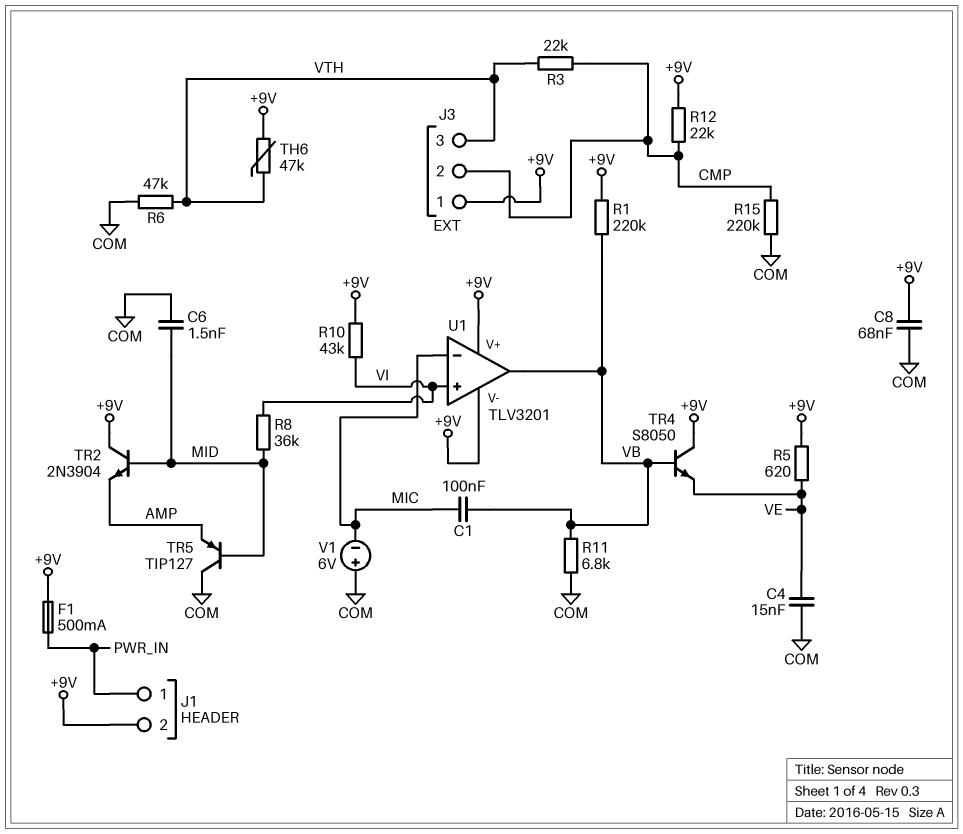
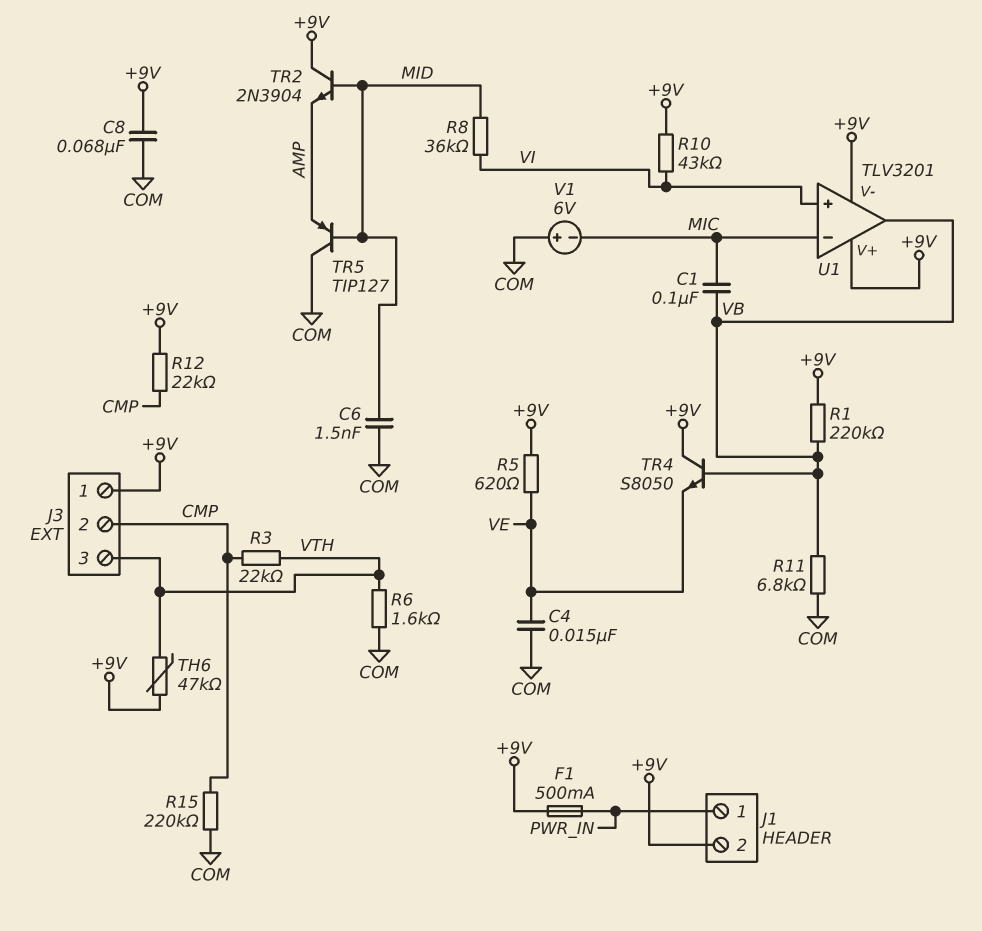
R6: 47k (COM, VTH) -> 1.6k (COM, VTH)

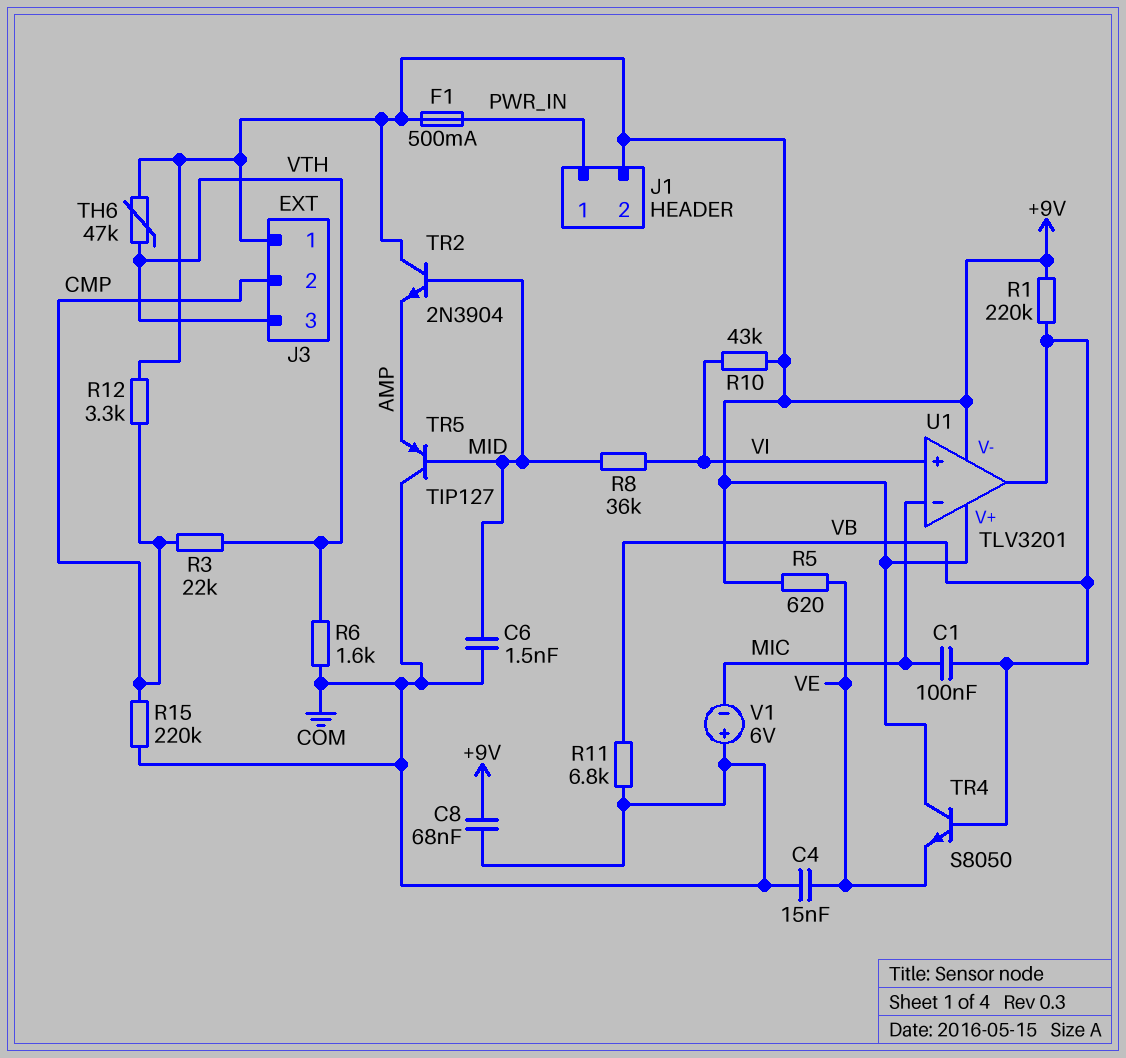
R12: 22k (+9V, CMP) -> 3.3k (+9V, CMP)

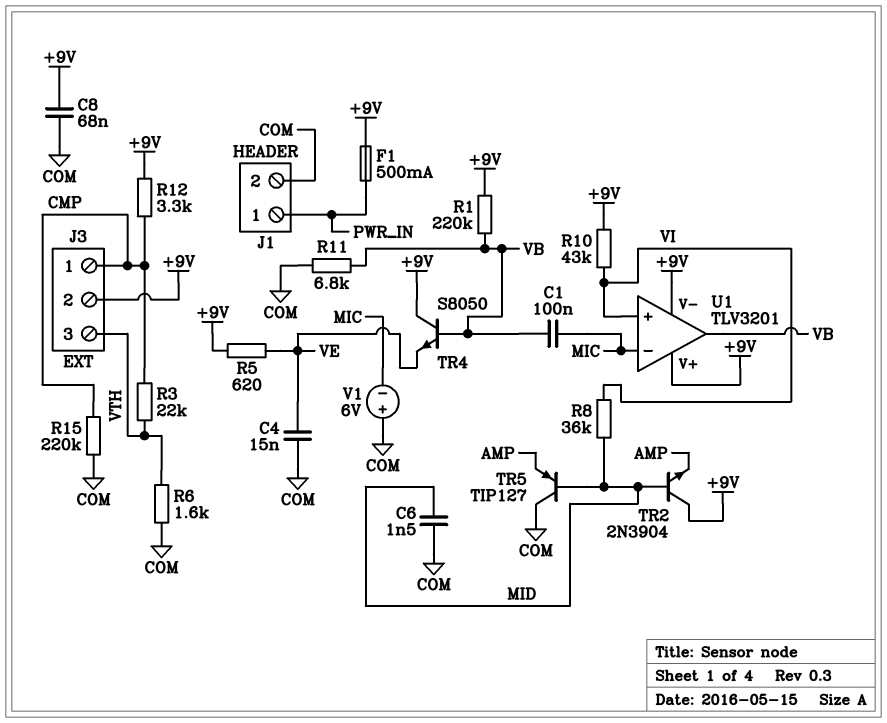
J1 pin 2: +9V -> COM
J3 pin 1: +9V -> CMP
J3 pin 2: CMP -> +9V
TH6: 47k (+9V, VTH) -> none

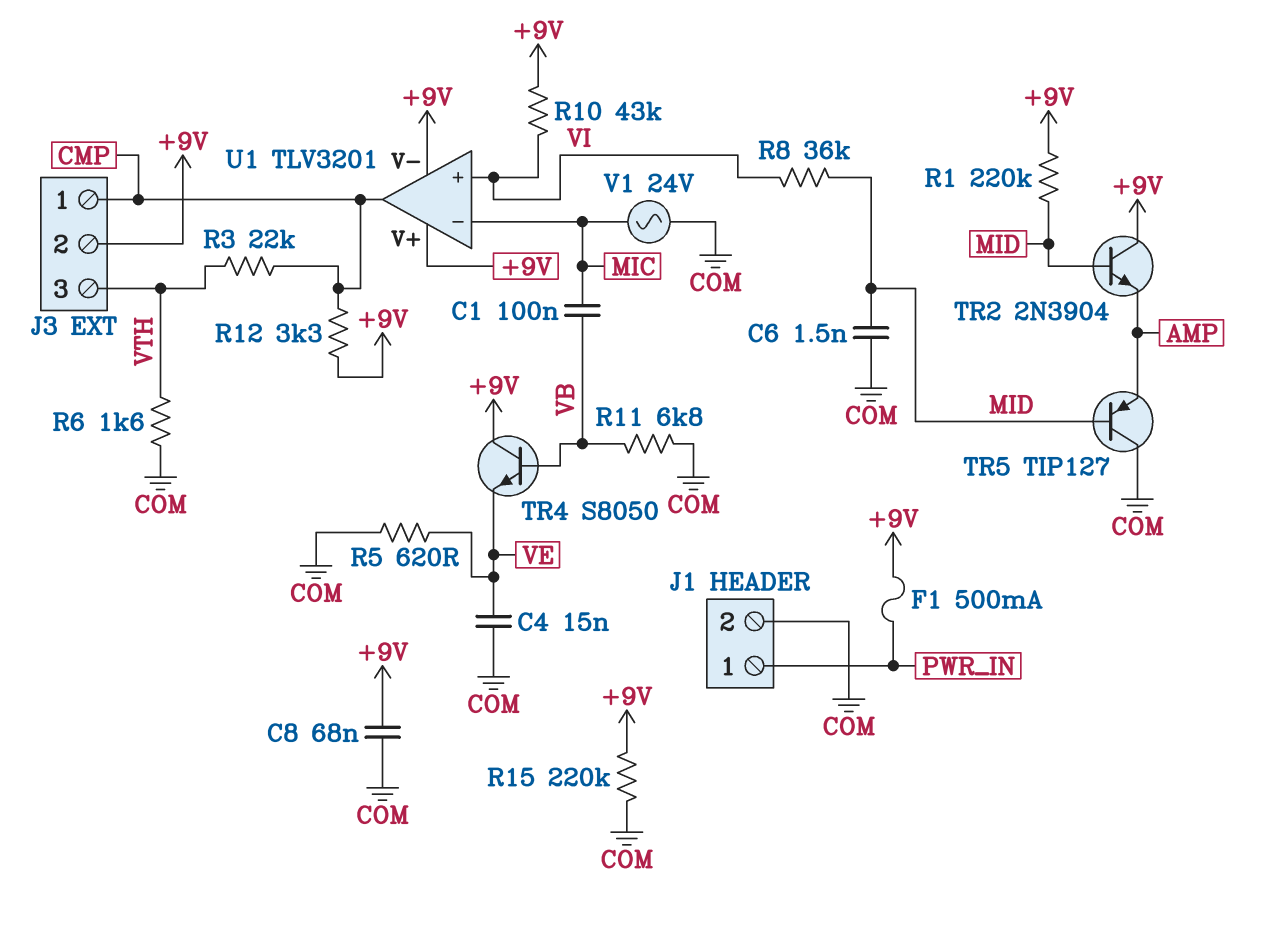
R1: 220k (+9V, VB) -> 220k (+9V, MID)
R5: 620 (+9V, VE) -> 620 (COM, VE)
R15: 220k (CMP, COM) -> 220k (+9V, COM)
U1 pin out: VB -> CMP
V1: 6V (plus COM, minus MIC) -> AC 24V (COM, MIC)

